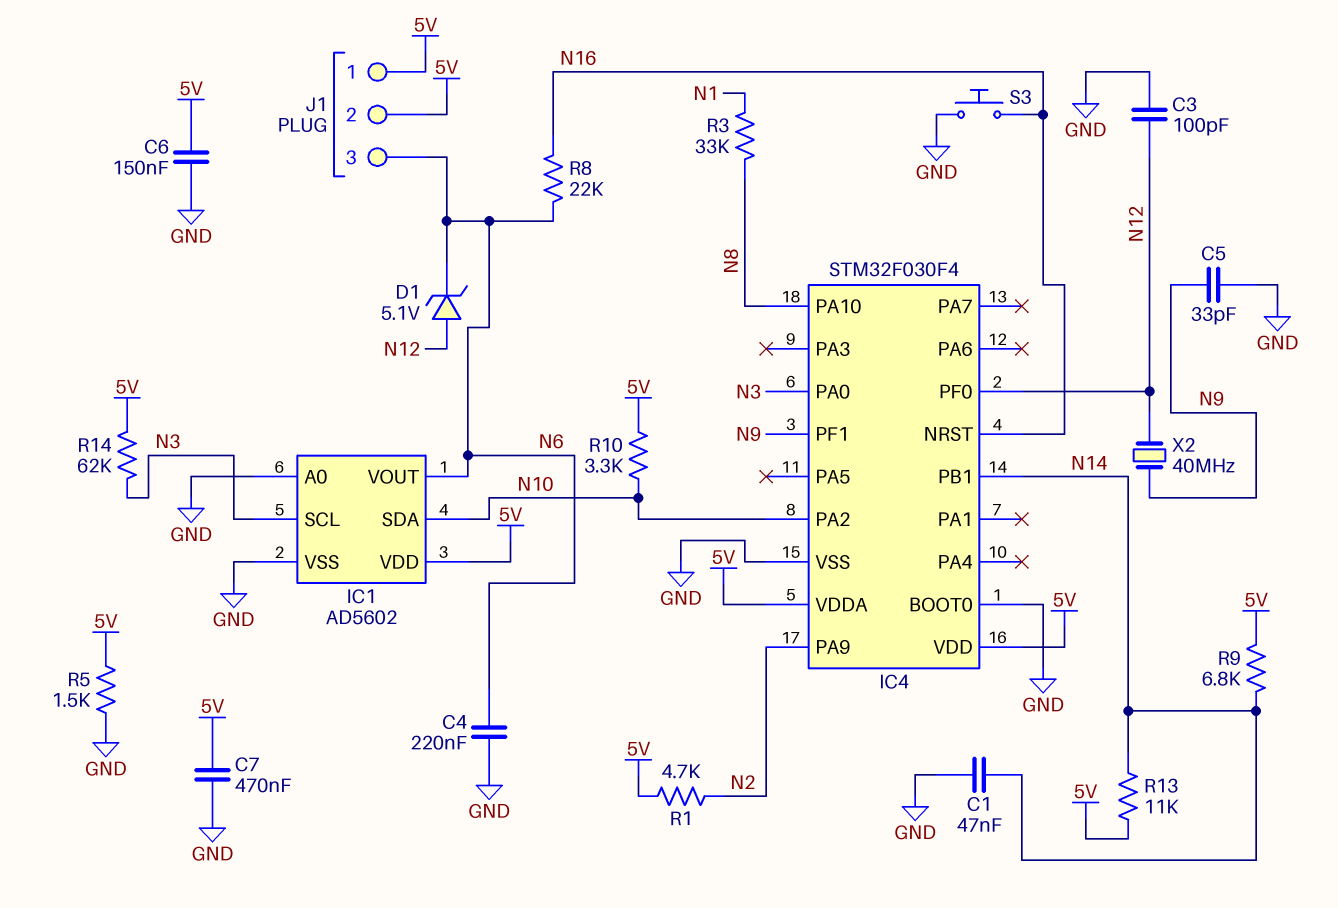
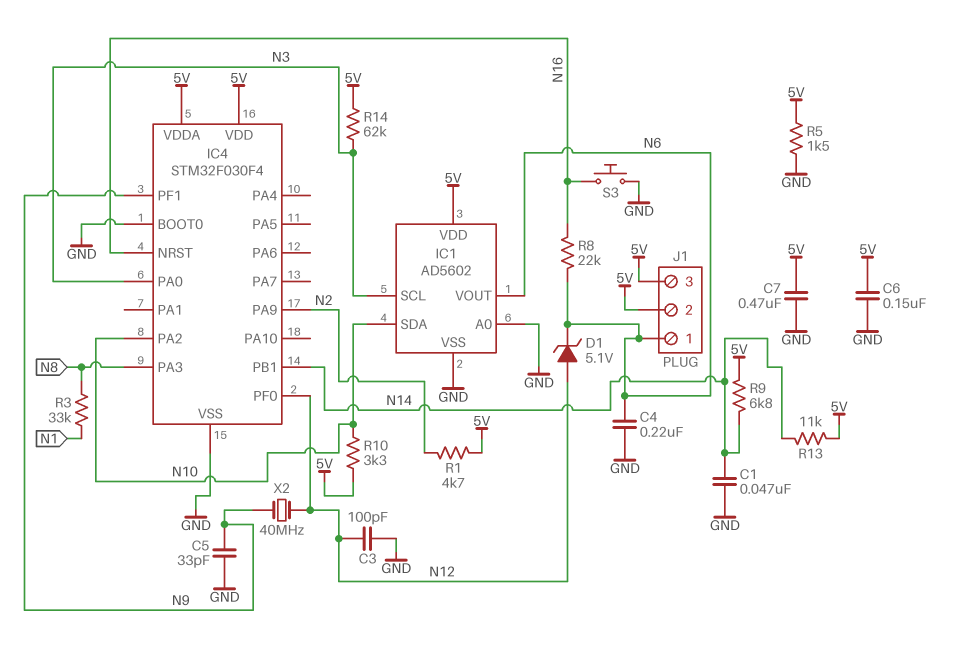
IC4 pin PA3: none -> N8
IC4 pin PA10: N8 -> none
J1 pin 1: 5V -> N6
J1 pin 3: N6 -> 5V

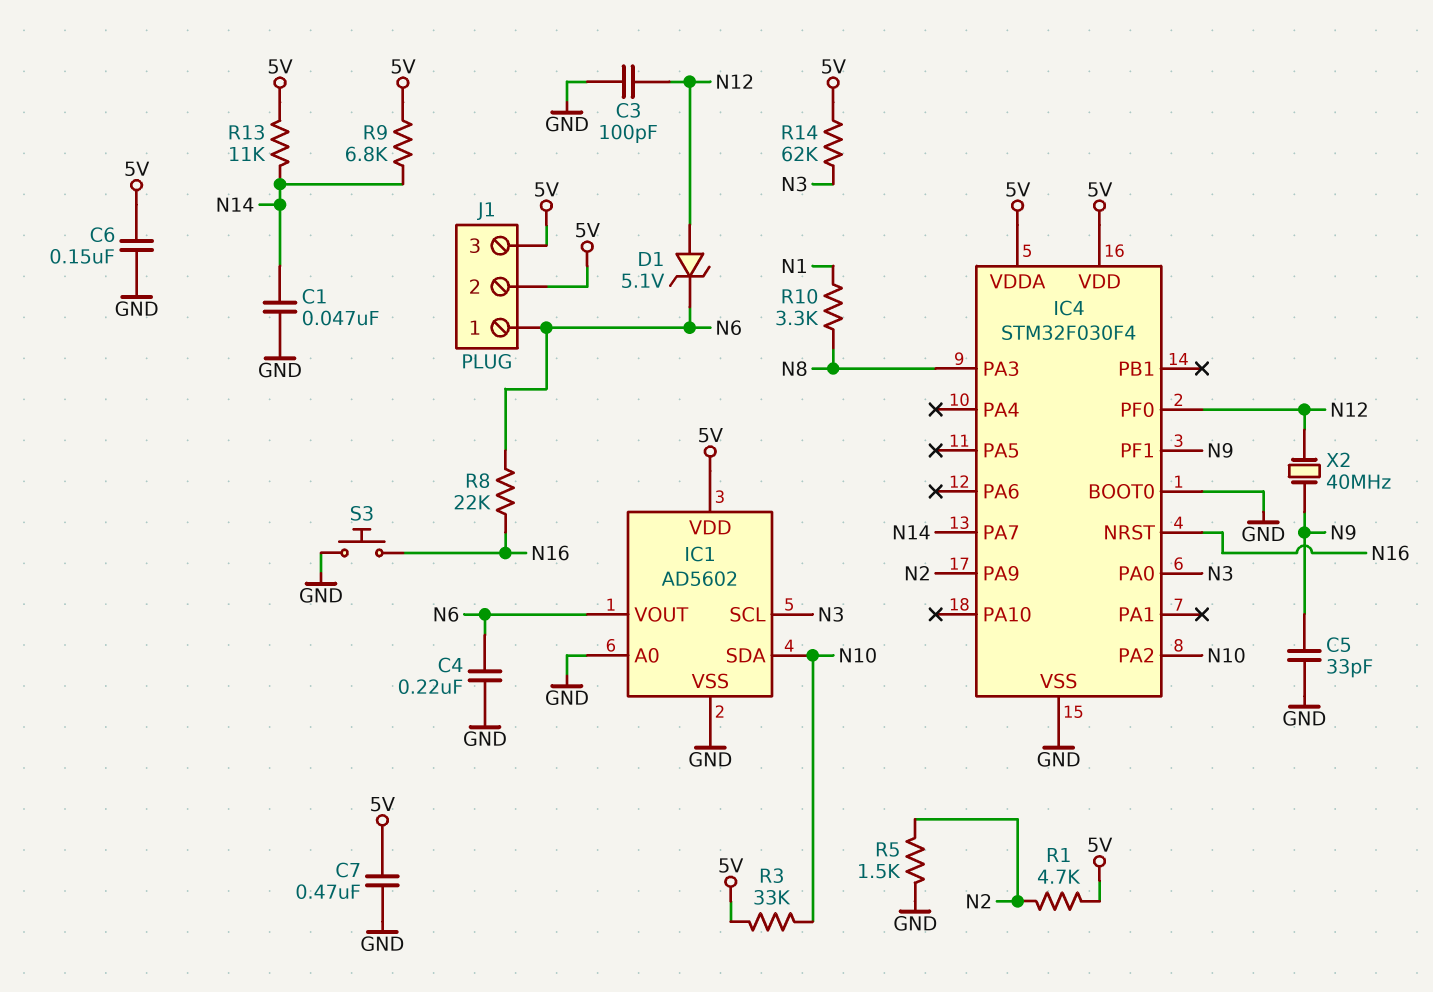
IC4 pin PA7: none -> N14
IC4 pin PB1: N14 -> none
R3: 33k (N1, N8) -> 33k (5V, N10)
R5: 1.5k (5V, GND) -> 1.5k (GND, N2)
R10: 3.3k (5V, N10) -> 3.3k (N1, N8)

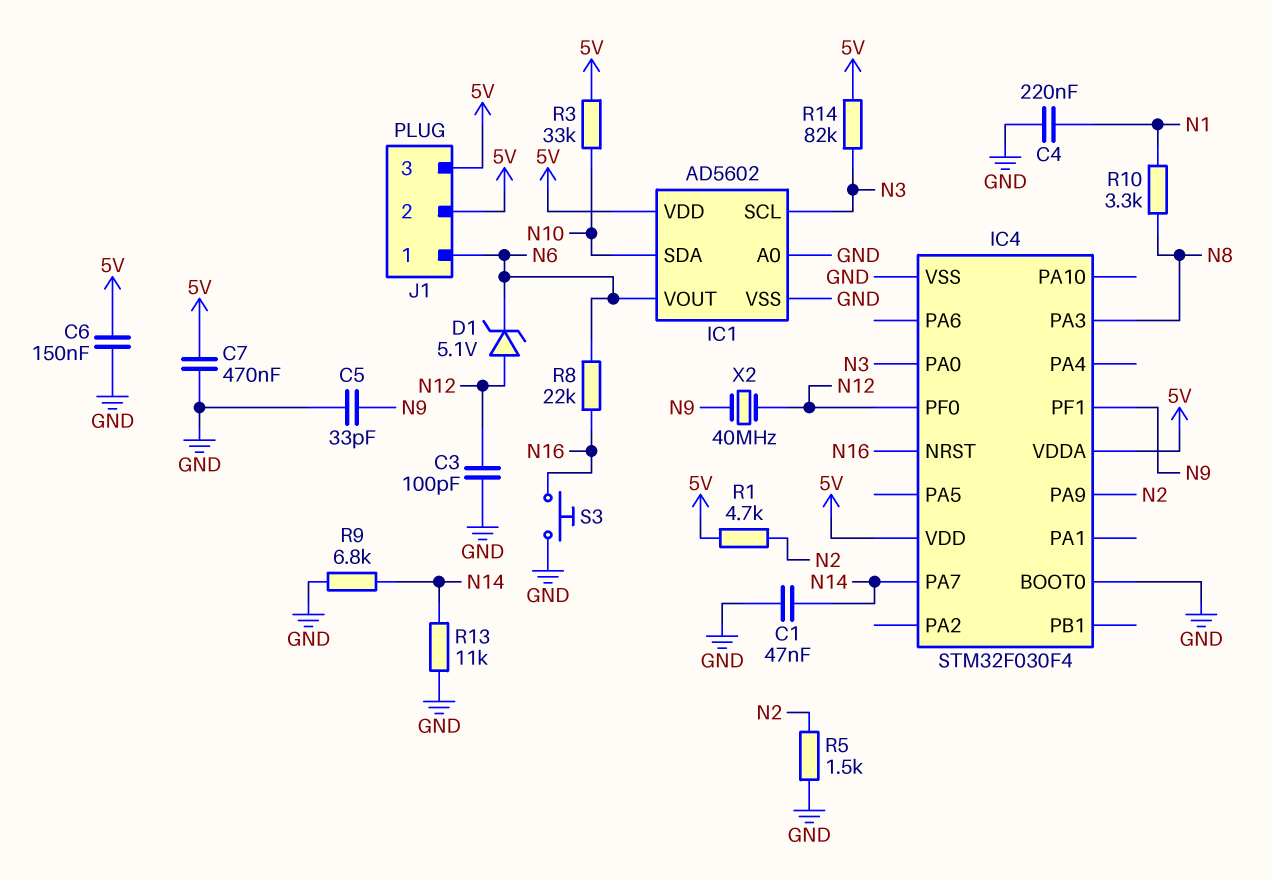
C4: 220nF (GND, N6) -> 220nF (GND, N1)
IC4 pin PA2: N10 -> none
R9: 6.8k (5V, N14) -> 6.8k (GND, N14)
R13: 11k (5V, N14) -> 11k (GND, N14)
R14: 62k (5V, N3) -> 82k (5V, N3)

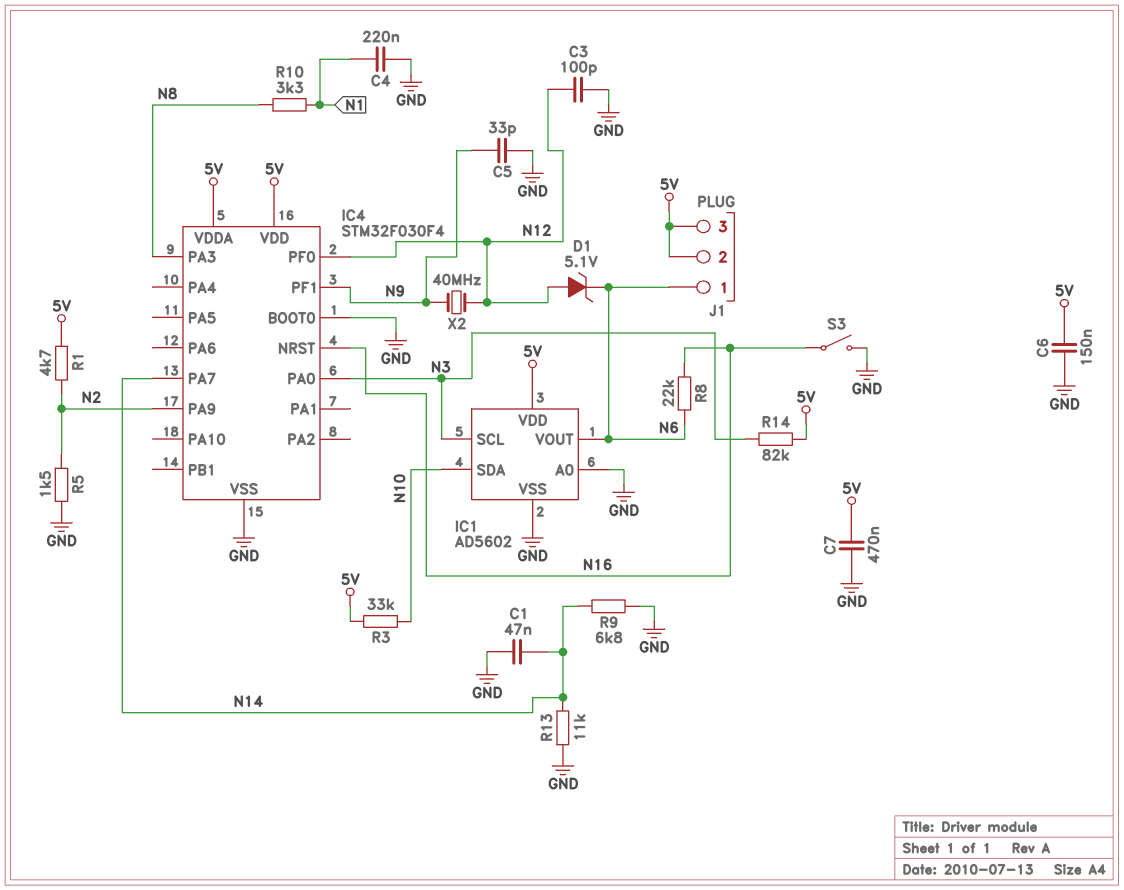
S3: button (GND, N16) -> switch (GND, N16)

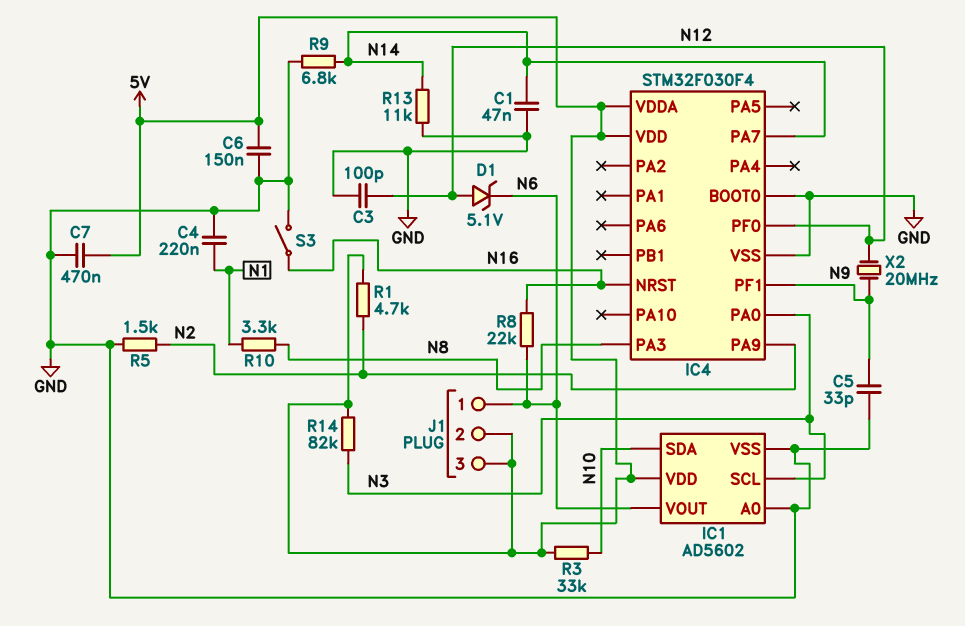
X2: 40MHz (N9, N12) -> 20MHz (N9, N12)

